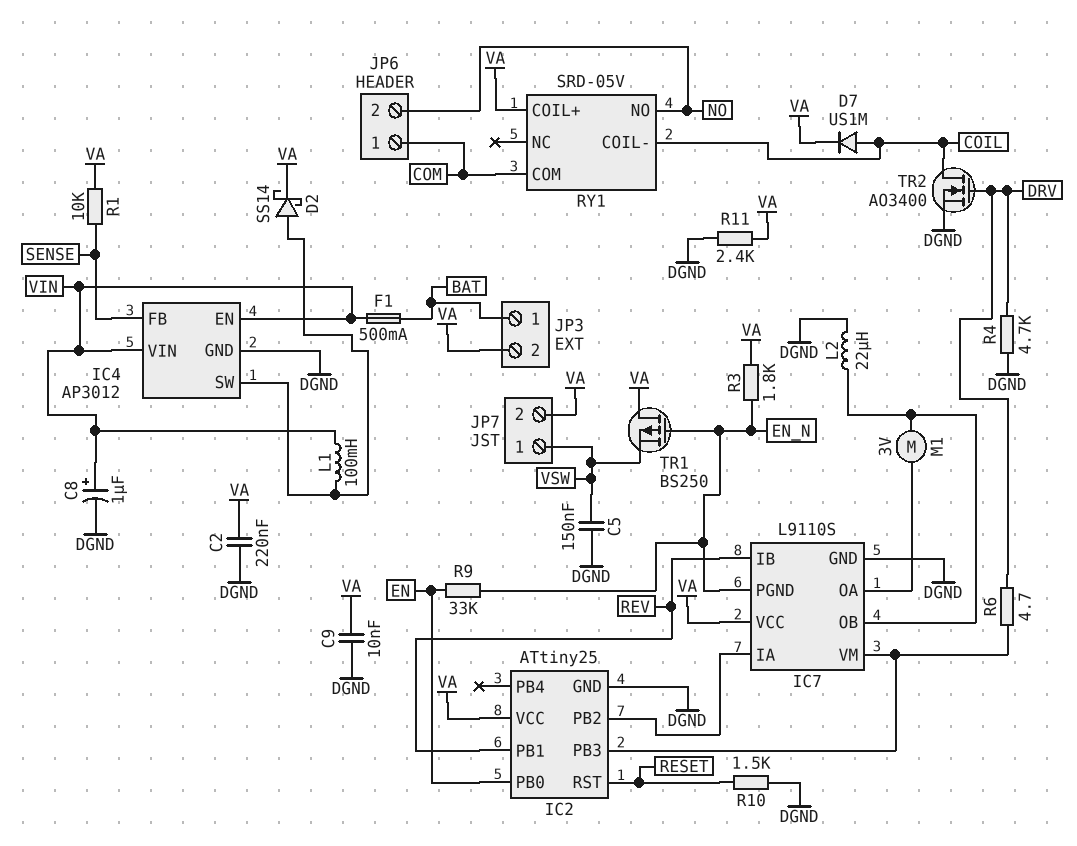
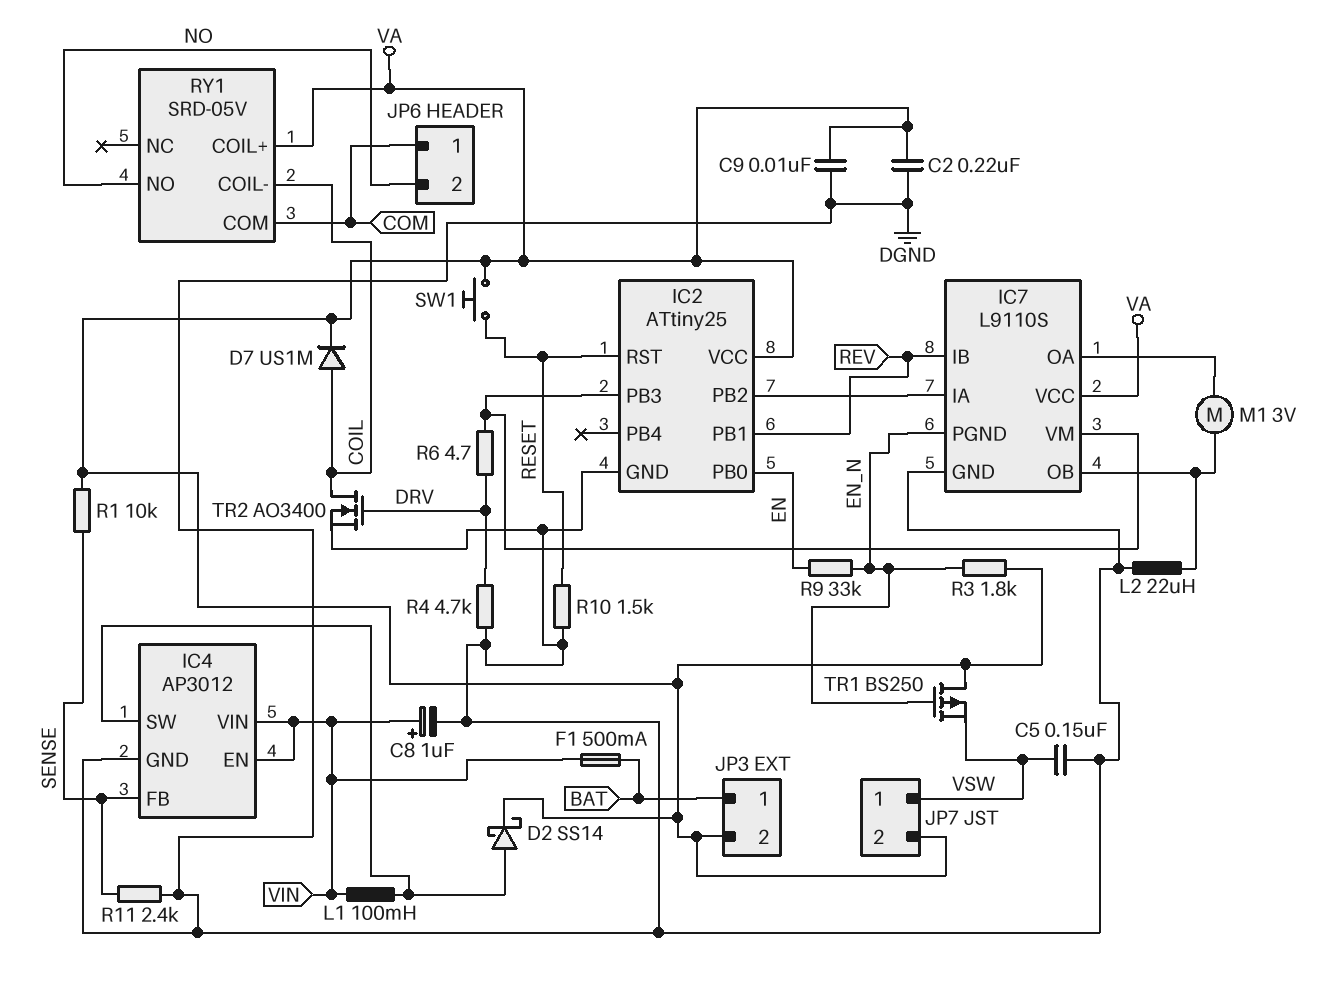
R11: 2.4k (DGND, VA) -> 2.4k (DGND, SENSE)
SW1: none -> button (RESET, VA)

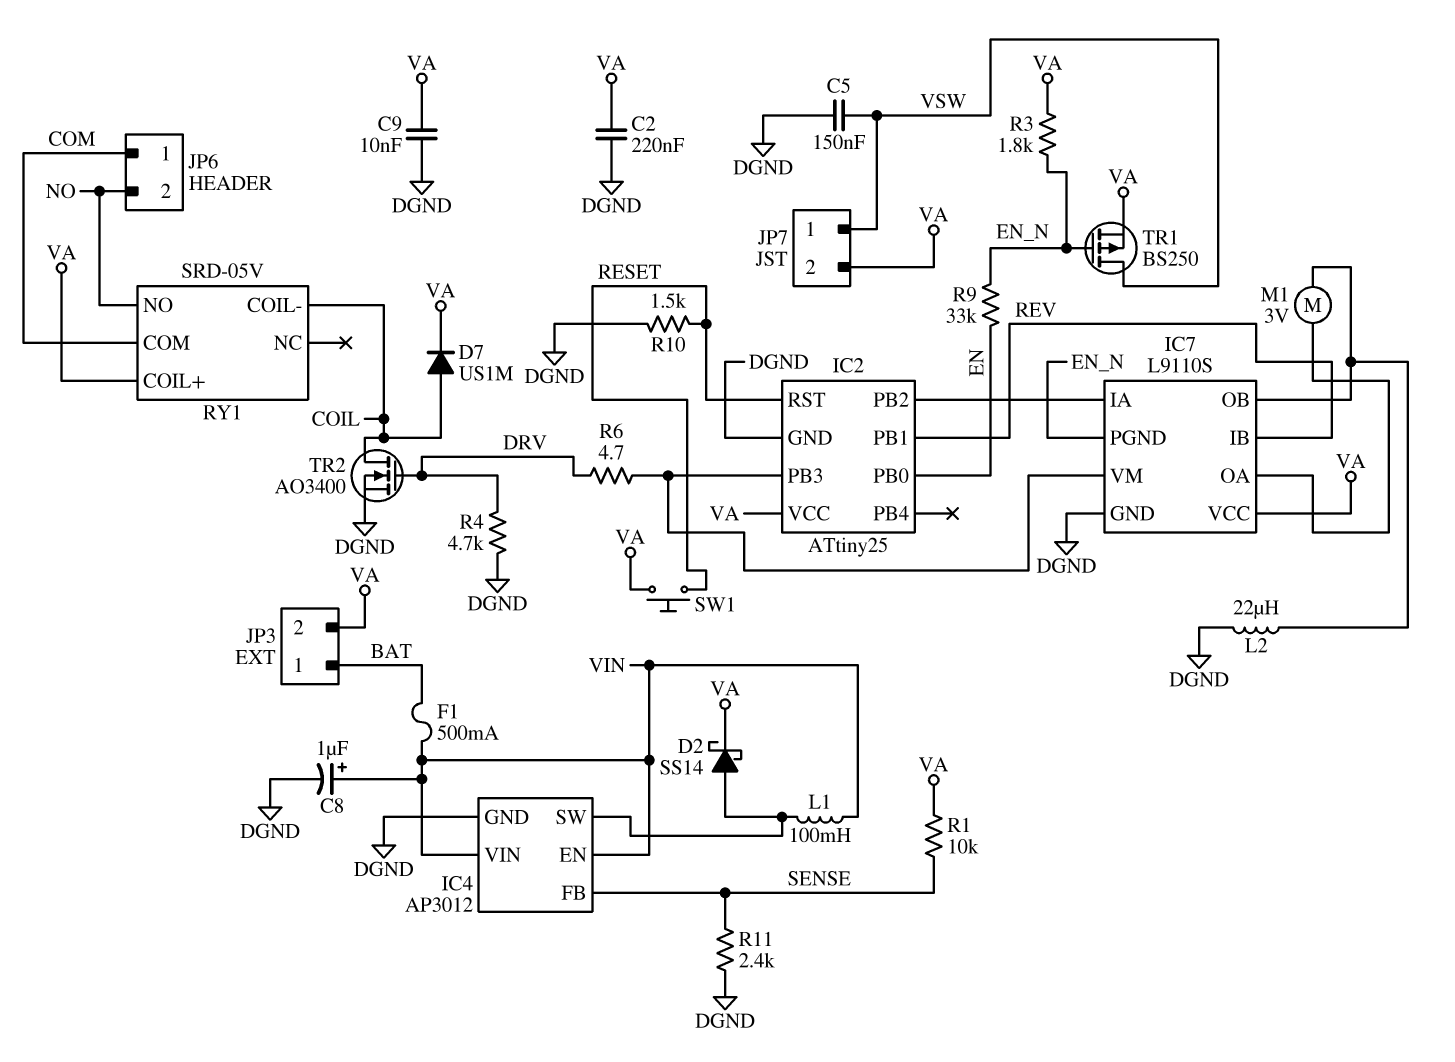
TR1: PMOS BS250 (G EN_N, D VA, S VSW) -> PMOS BS250 (G EN_N, D VSW, S VA)

